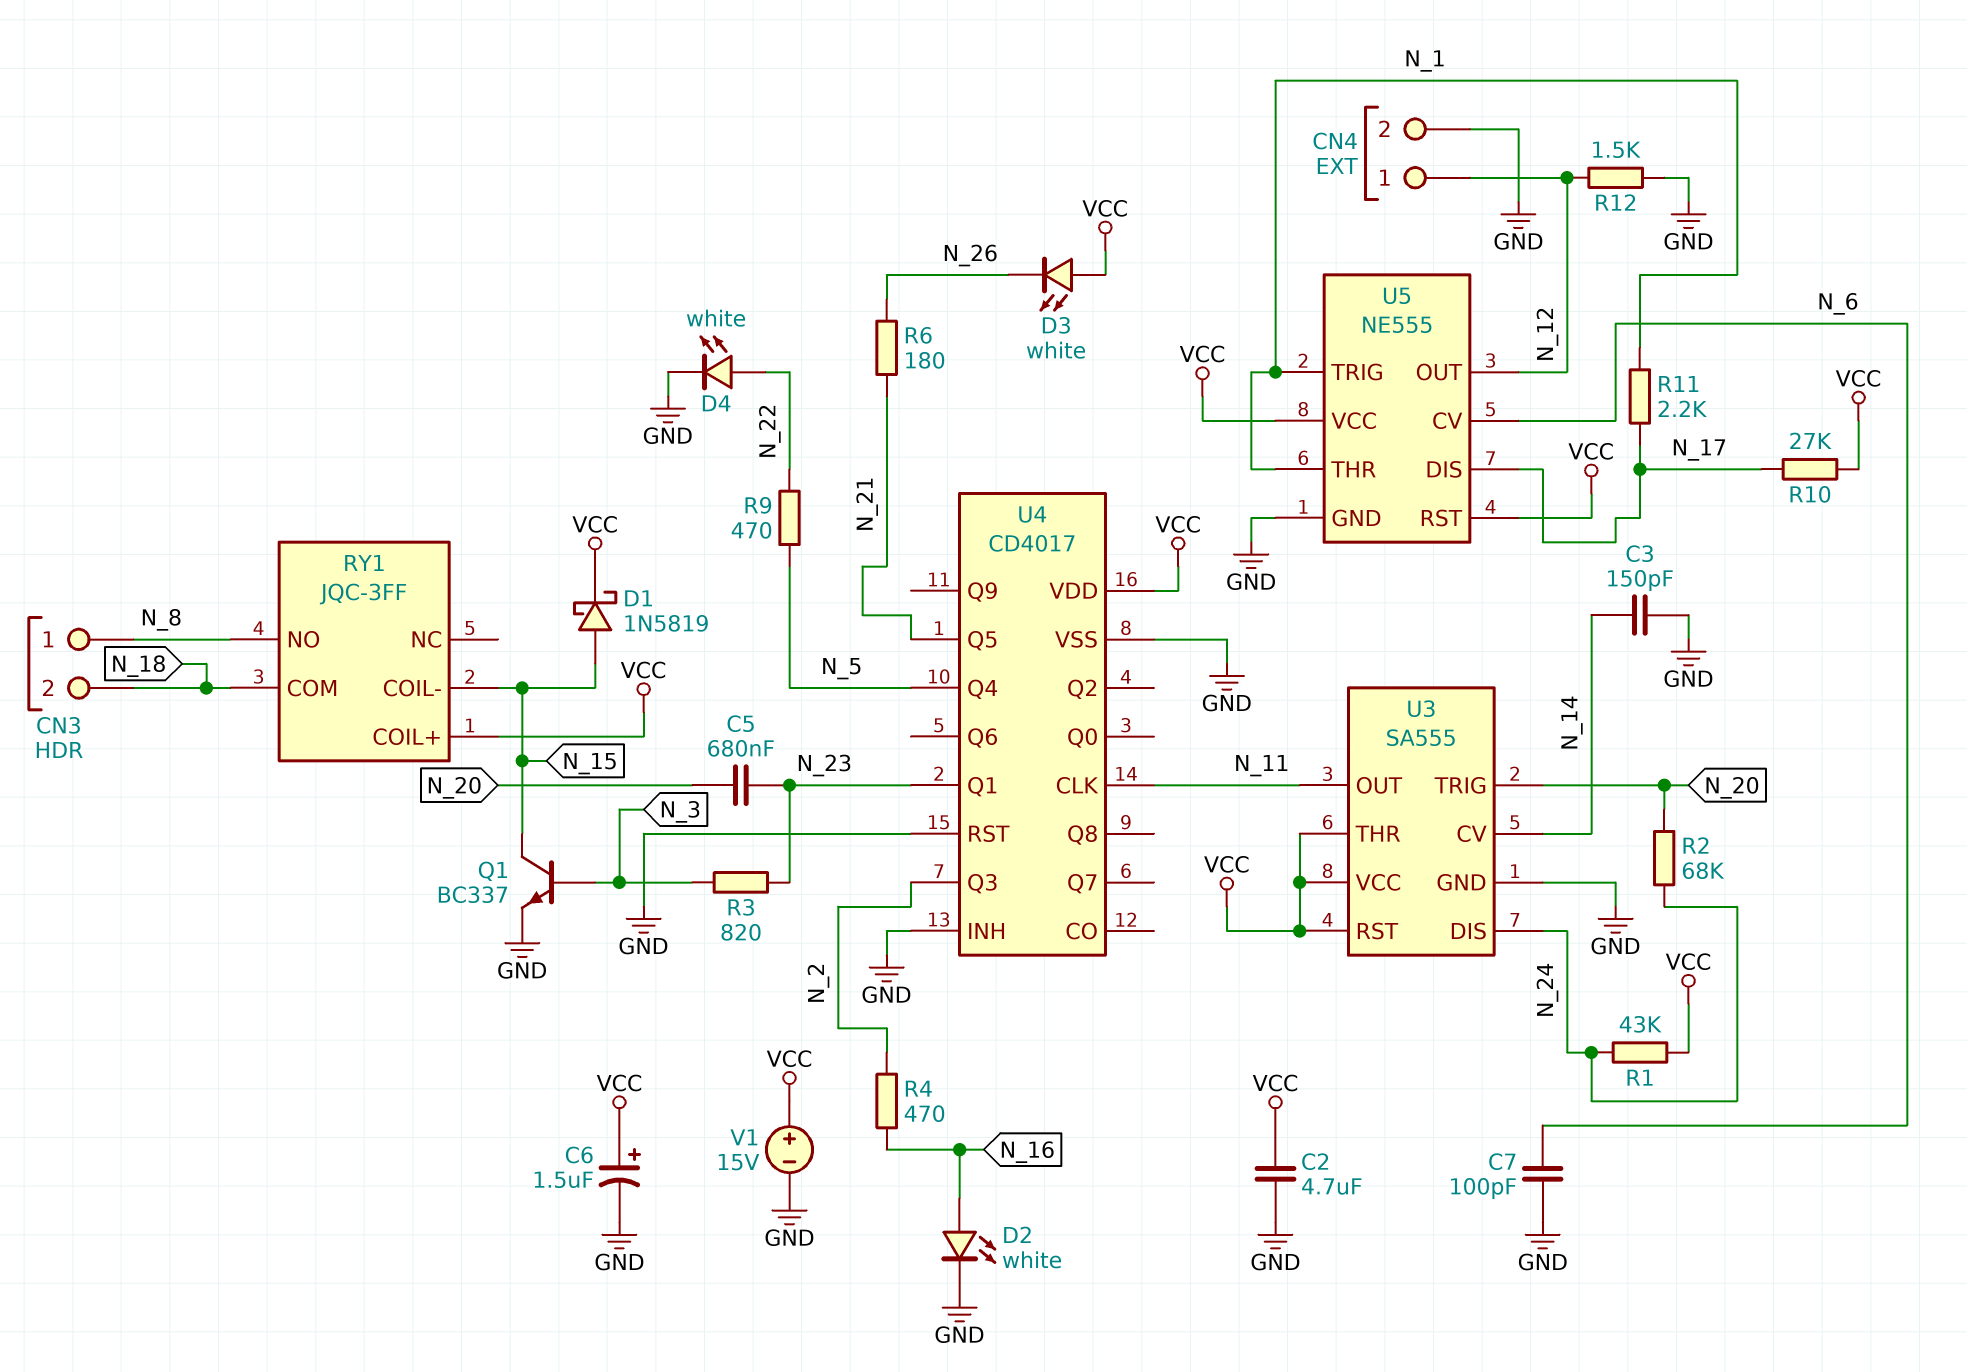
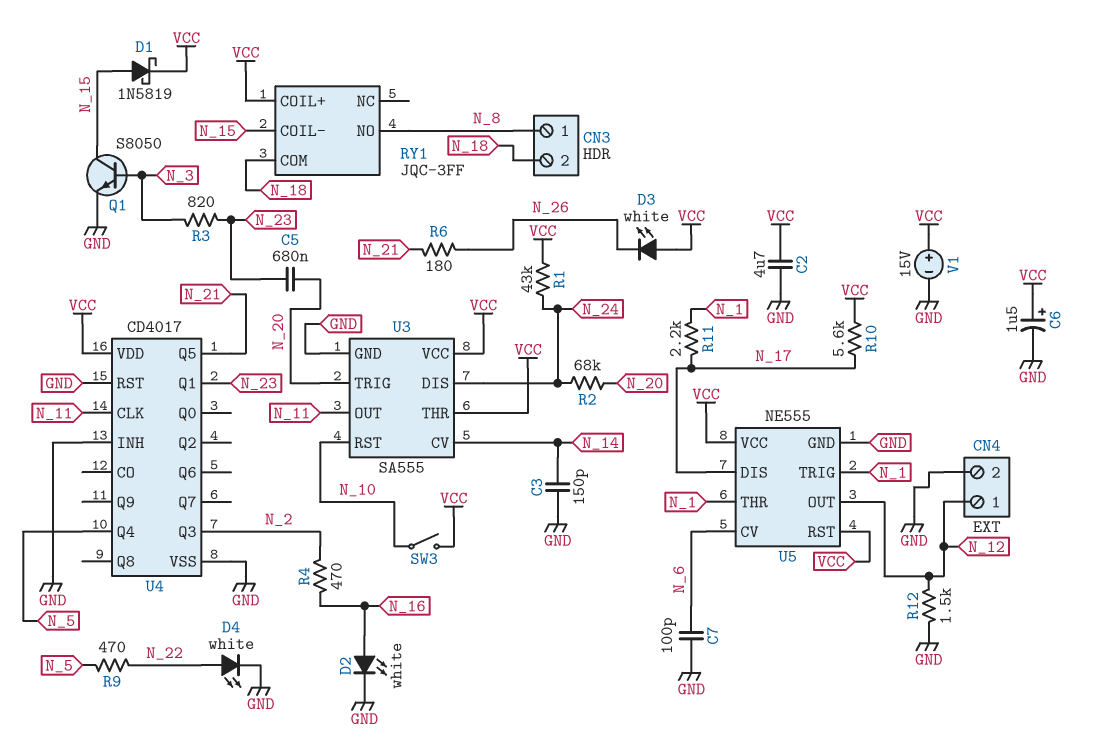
Q1: NPN BC337 (B N_3, C N_15, E GND) -> NPN S8050 (B N_3, C N_15, E GND)
R10: 27k (N_17, VCC) -> 5.6k (N_17, VCC)
SW3: none -> switch (N_10, VCC)
U3 pin RST: VCC -> N_10

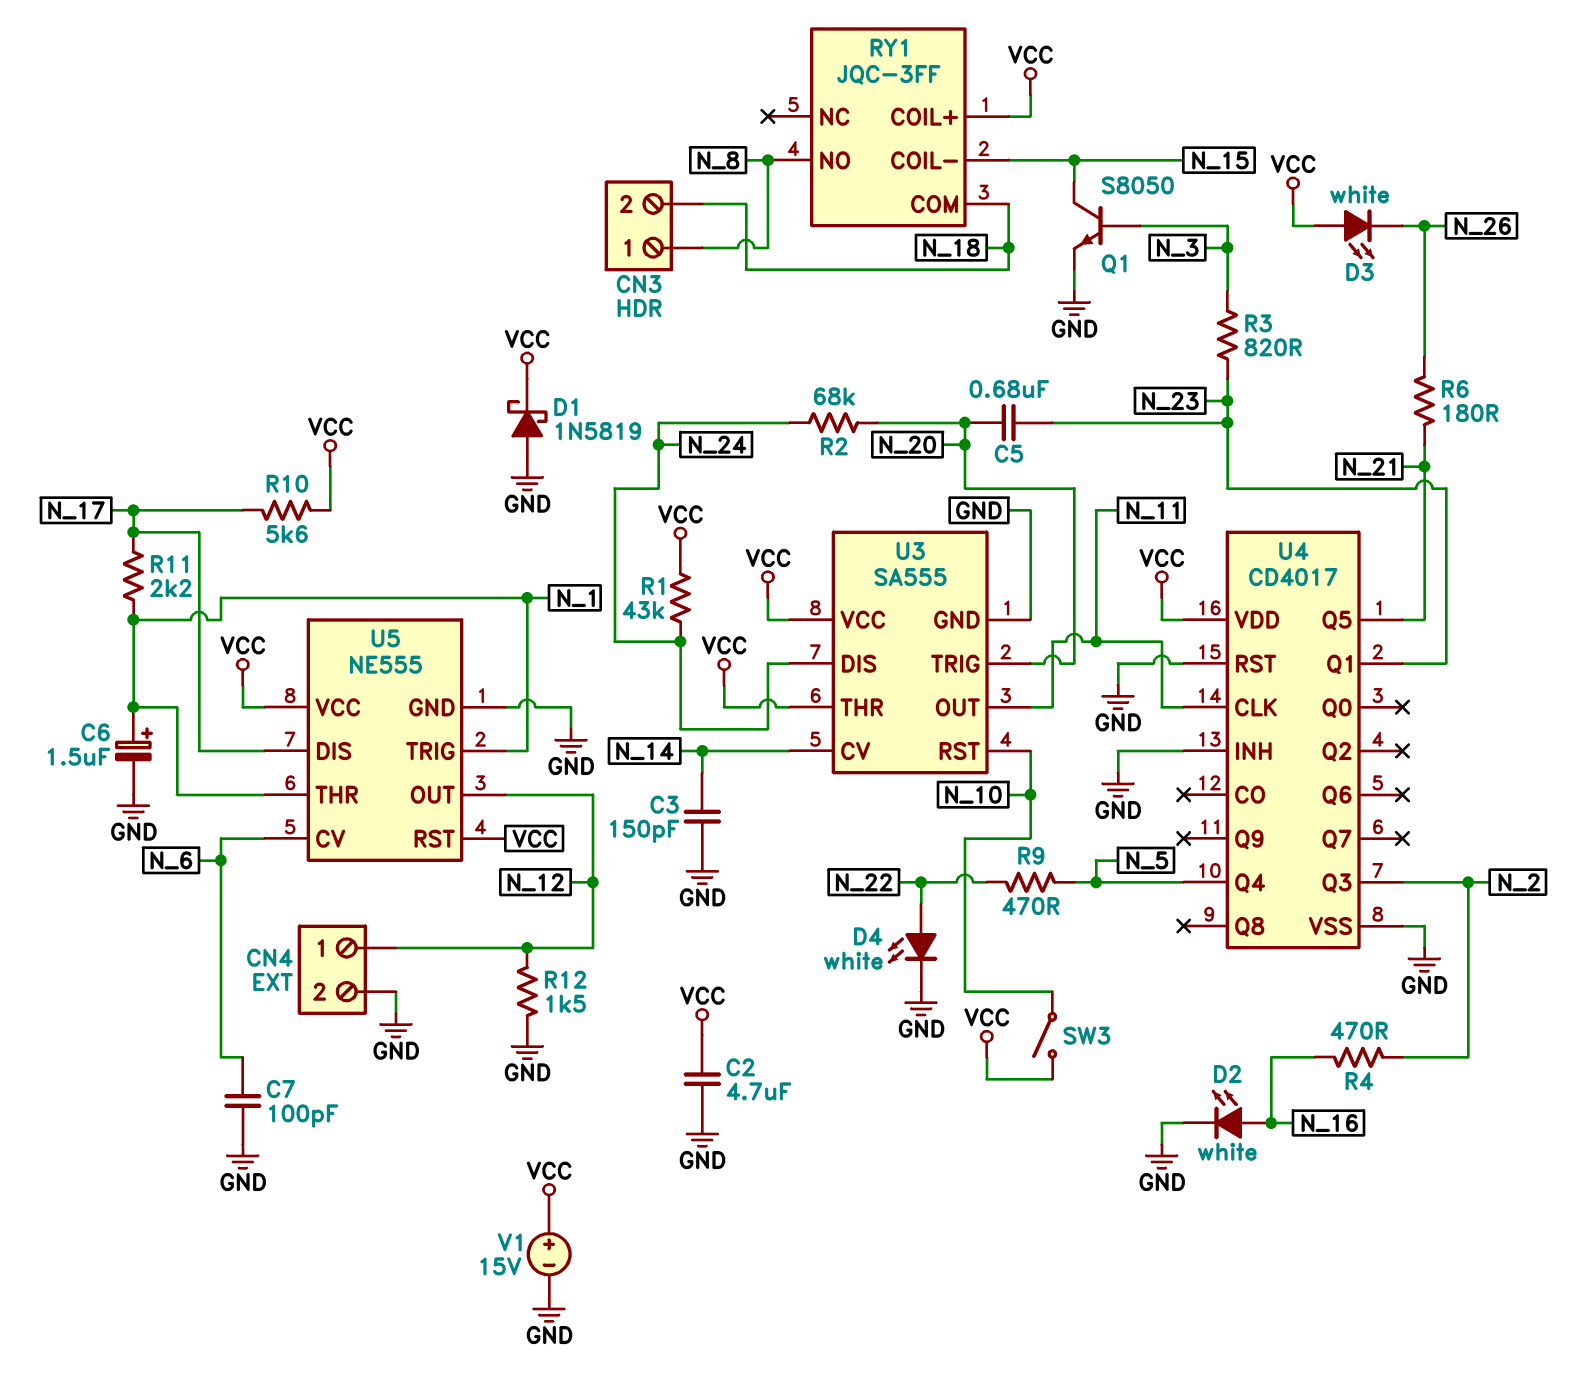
C6: 1.5uF (plus VCC, minus GND) -> 1.5uF (plus N_1, minus GND)
D1: schottky 1N5819 (A N_15, K VCC) -> schottky 1N5819 (A GND, K VCC)

